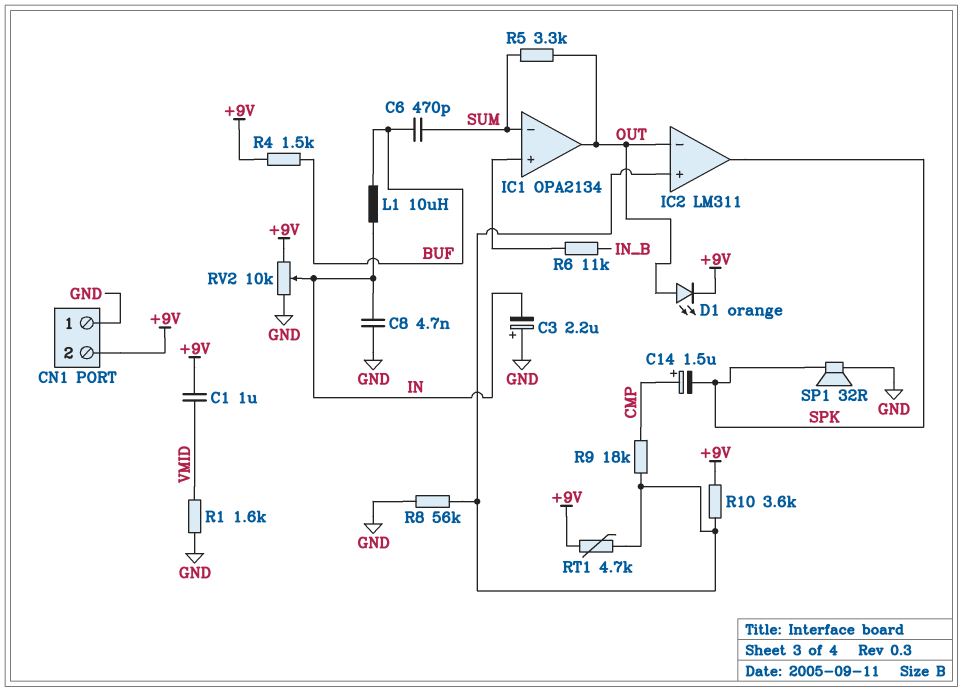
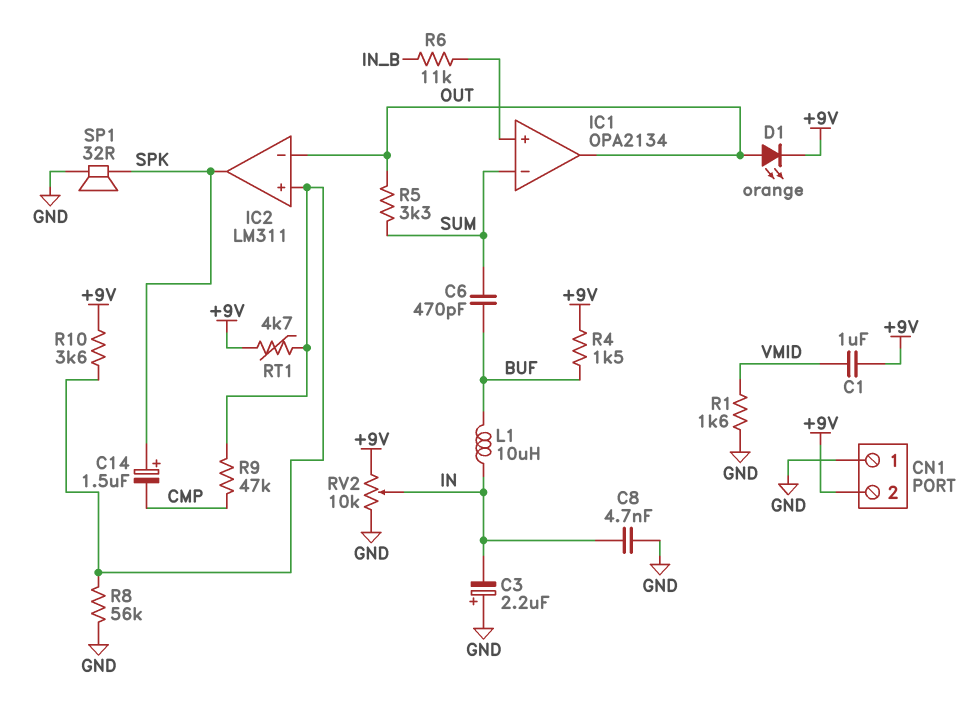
C14: 1.5uF (plus CMP, minus SPK) -> 1.5uF (plus SPK, minus CMP)
R9: 18k (CMP, IC2/in+) -> 47k (CMP, IC2/in+)

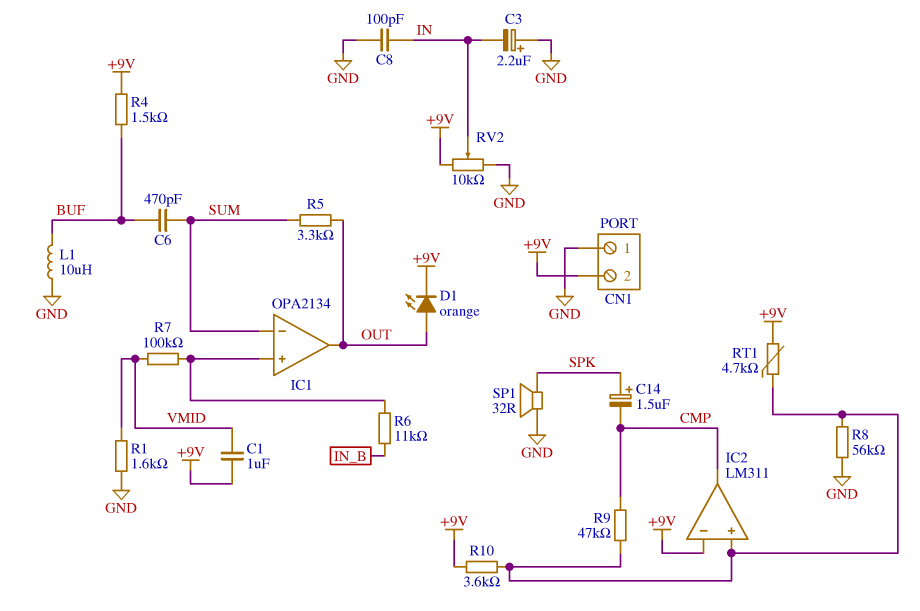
C8: 4.7nF (GND, IN) -> 100pF (GND, IN)
IC2 pin in-: OUT -> +9V
IC2 pin out: SPK -> CMP
L1: 10uH (BUF, IN) -> 10uH (BUF, GND)
R7: none -> 100k (IC1/in+, VMID)

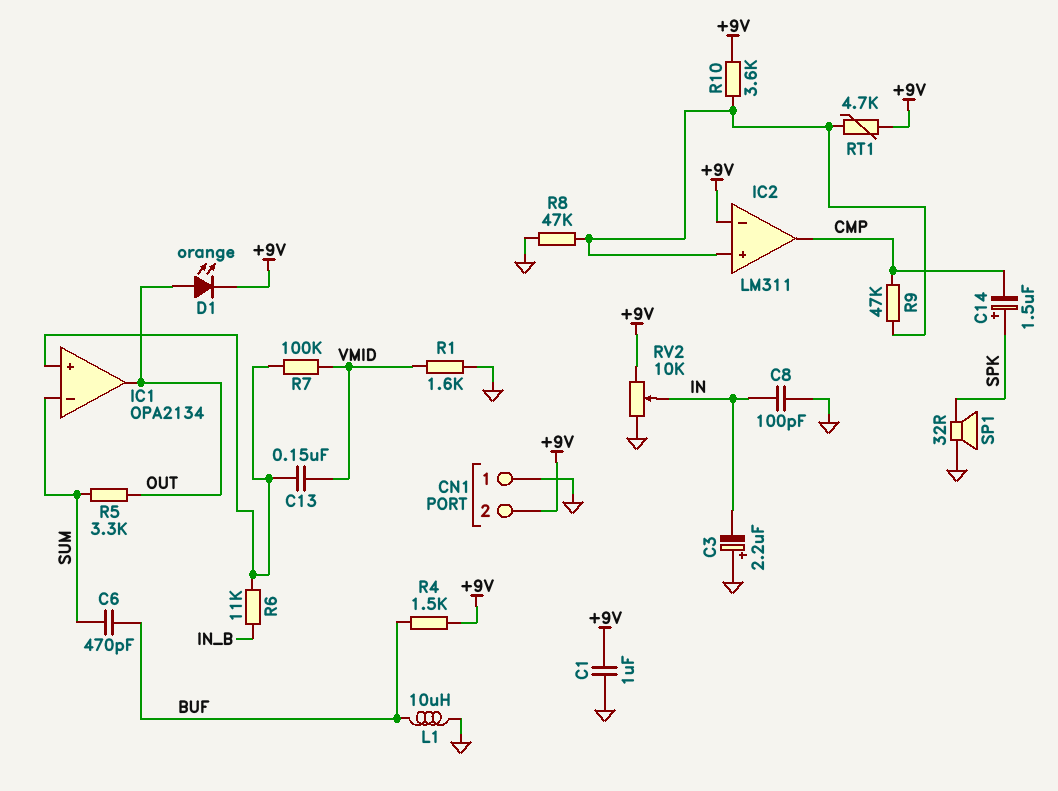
C1: 1uF (+9V, VMID) -> 1uF (+9V, GND)
C13: none -> 150nF (IC1/in+, VMID)
R8: 56k (GND, IC2/in+) -> 47k (GND, IC2/in+)

